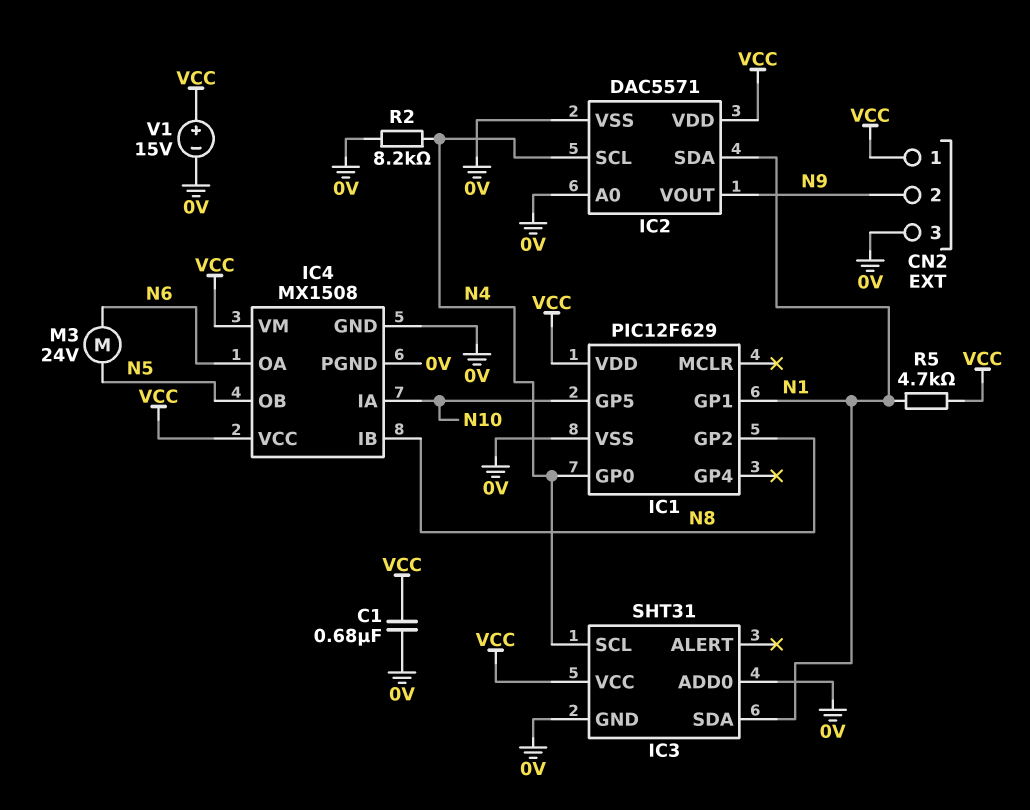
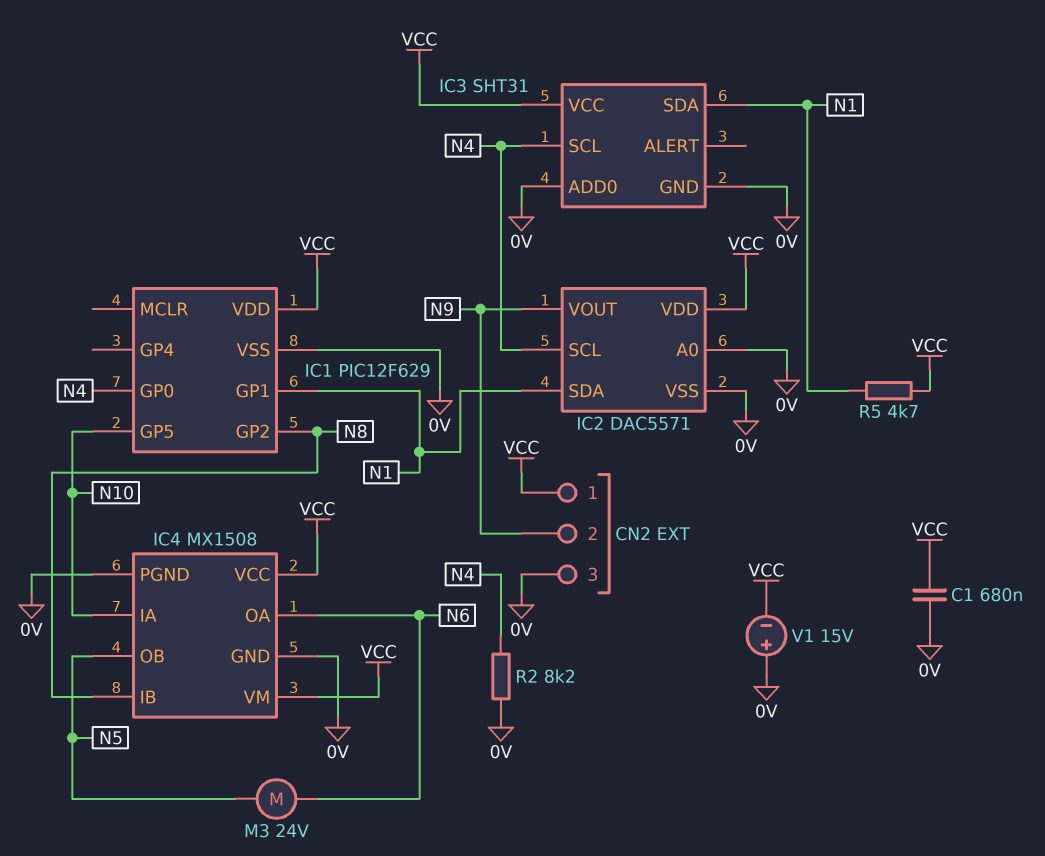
V1: 15V (plus VCC, minus 0V) -> 15V (plus 0V, minus VCC)

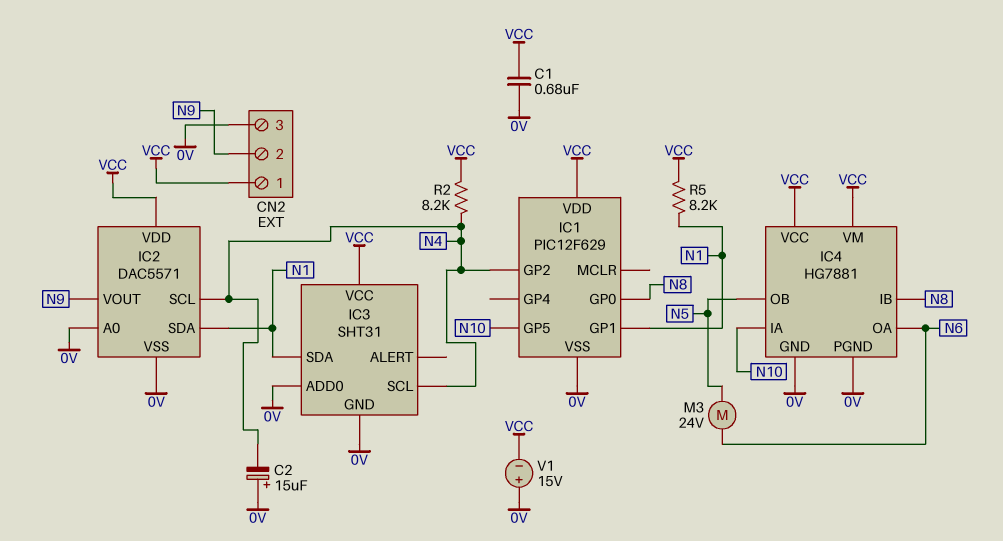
C2: none -> 15uF (plus 0V, minus N4)
IC1 pin GP0: N4 -> N8
IC1 pin GP2: N8 -> N4
IC4: MX1508 -> HG7881
R2: 8.2k (0V, N4) -> 8.2k (N4, VCC)
R5: 4.7k (N1, VCC) -> 8.2k (N1, VCC)

